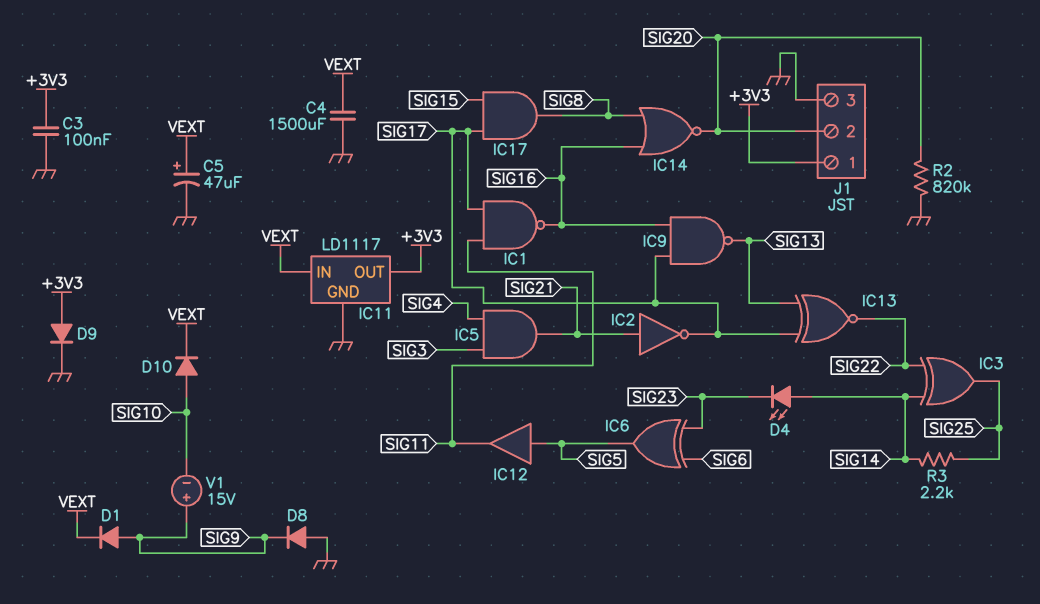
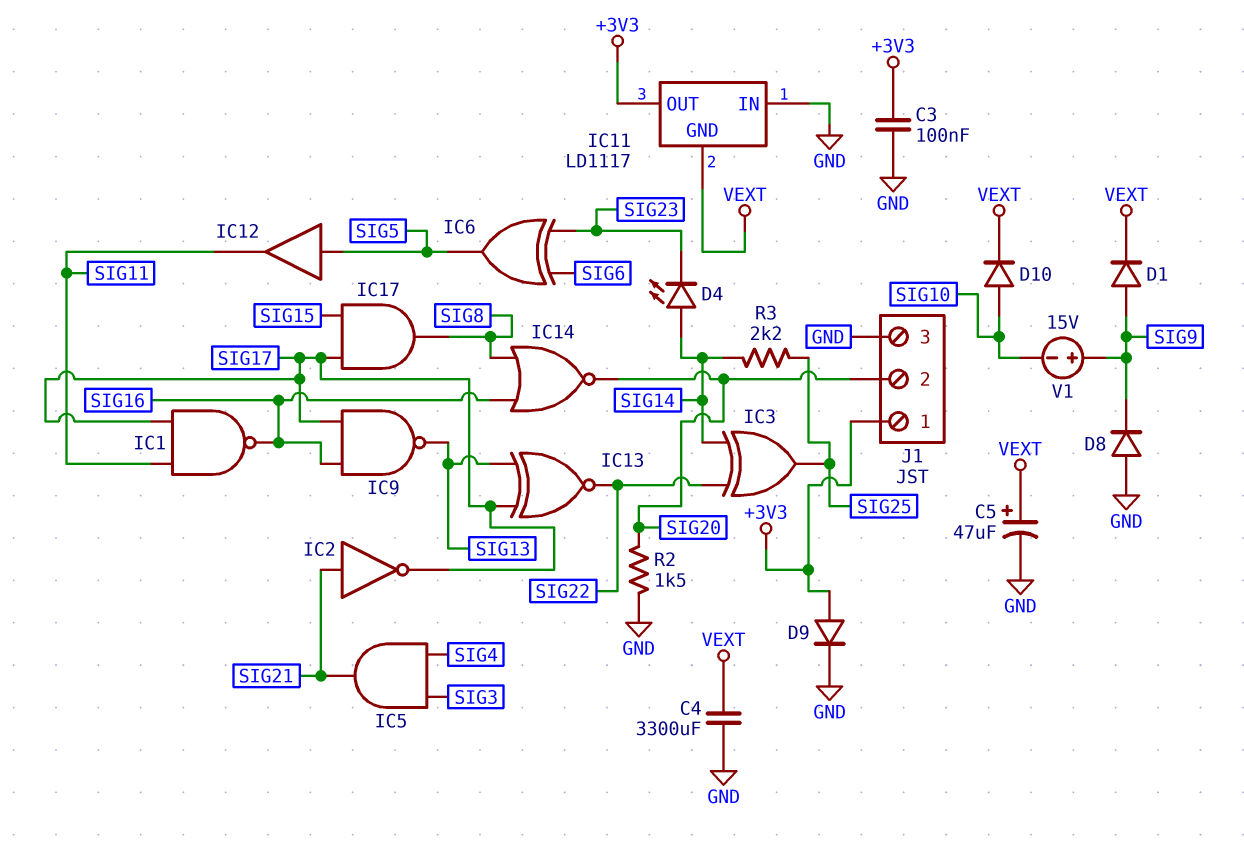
C4: 1500uF (GND, VEXT) -> 3300uF (GND, VEXT)
IC11 pin GND: GND -> VEXT
IC11 pin IN: VEXT -> GND
R2: 820k (GND, SIG20) -> 1.5k (GND, SIG20)

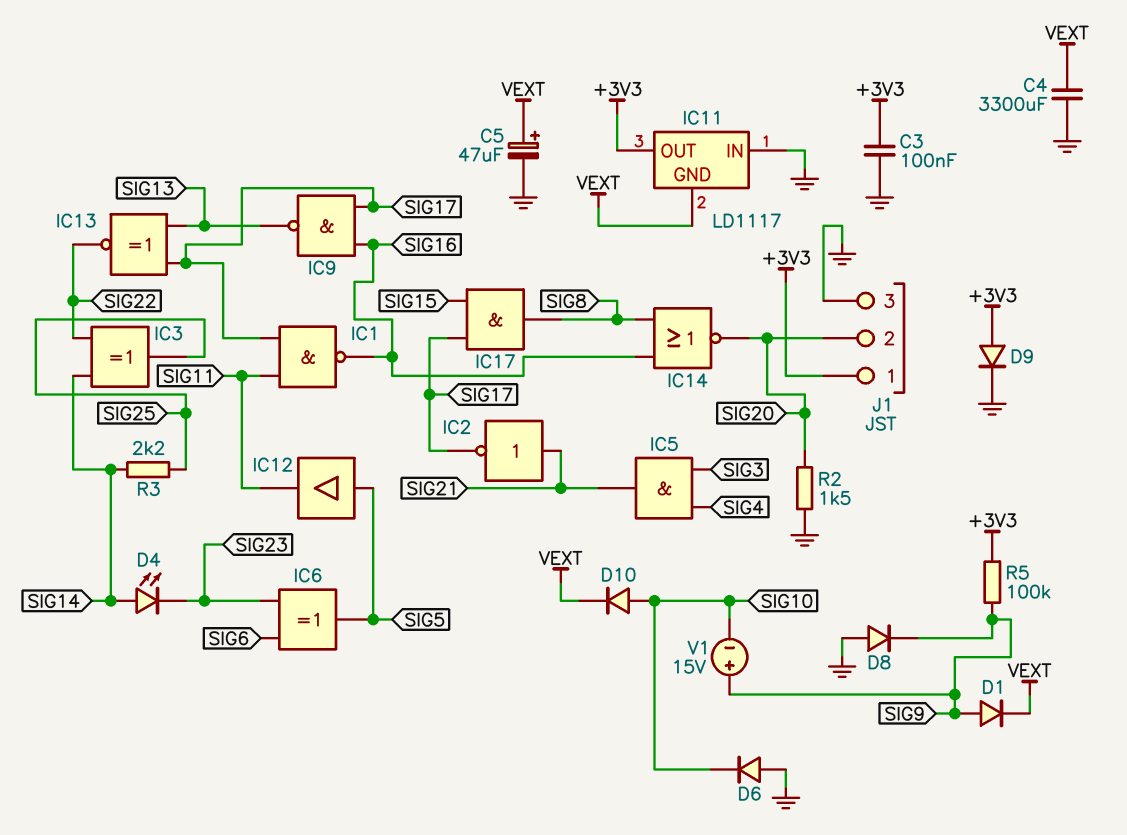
D6: none -> diode (A GND, K SIG10)
R5: none -> 100k (+3V3, SIG9)

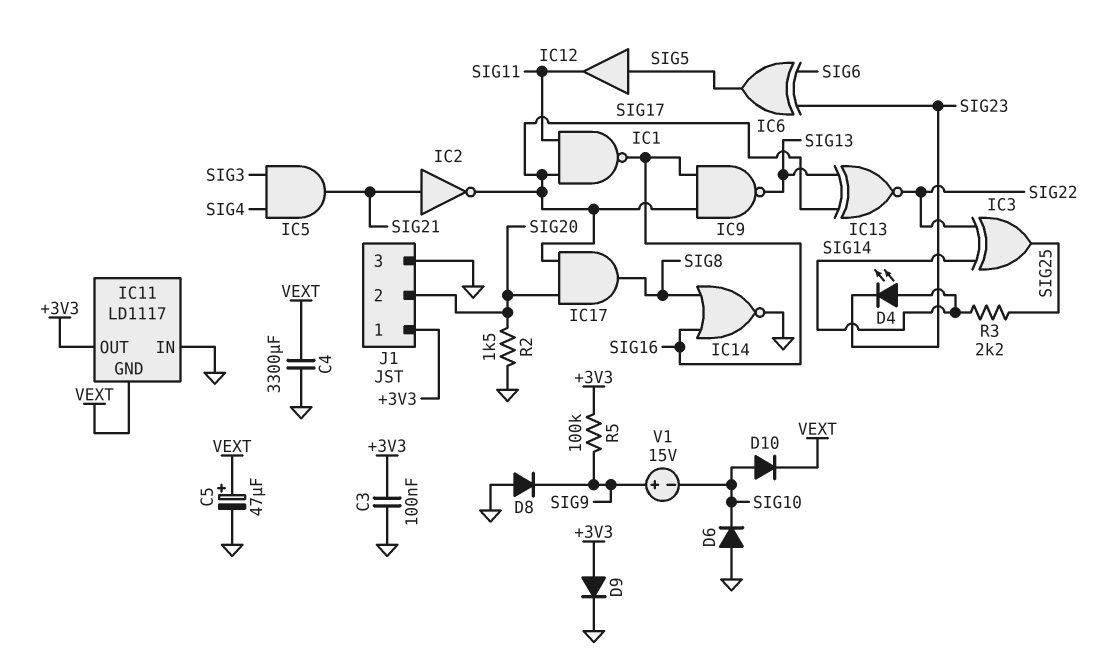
D1: diode (A SIG9, K VEXT) -> none
IC14: NOR (in SIG8, in SIG16, out SIG20) -> NOR (in SIG8, in SIG16, out GND)
IC17: AND (in SIG15, in SIG17, out SIG8) -> AND (in SIG17, in SIG20, out SIG8)

